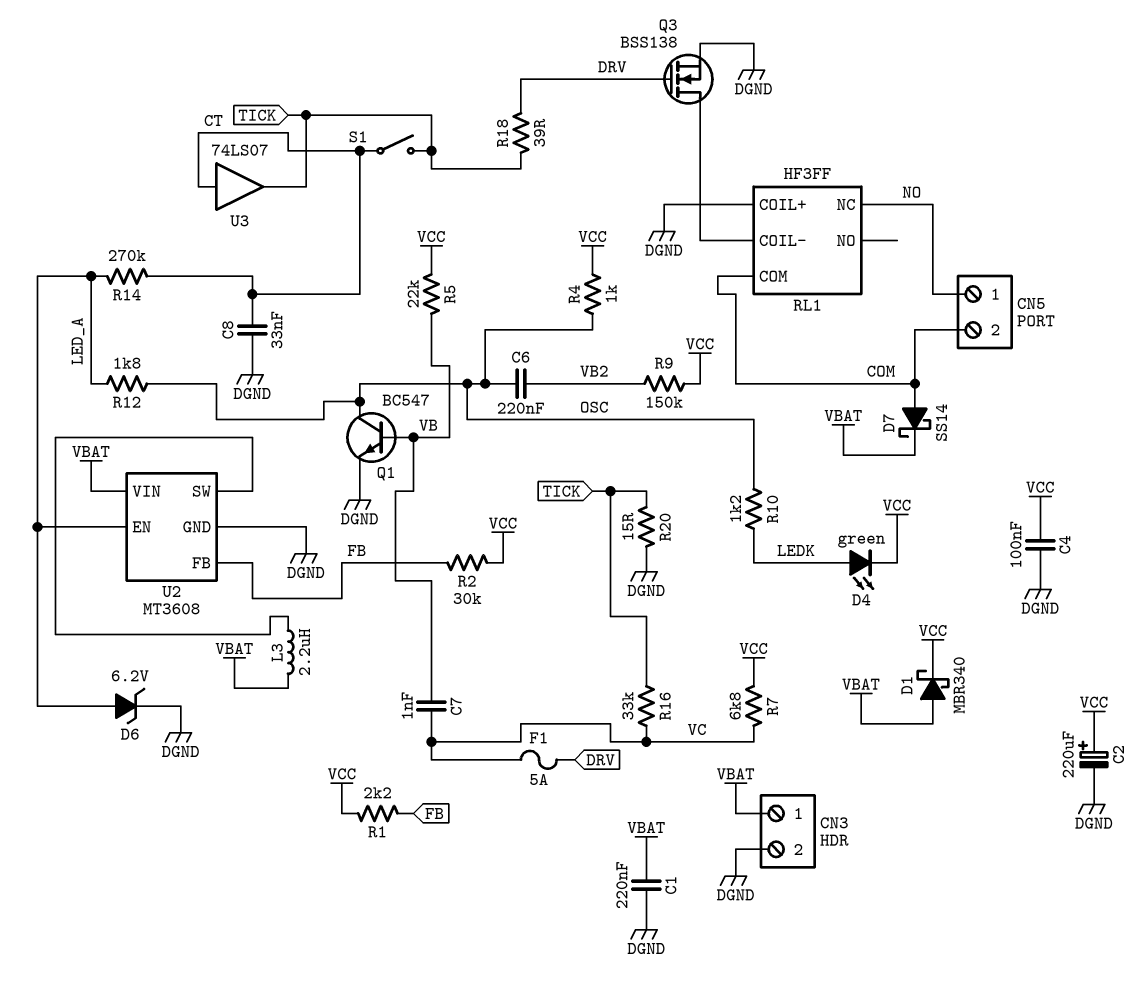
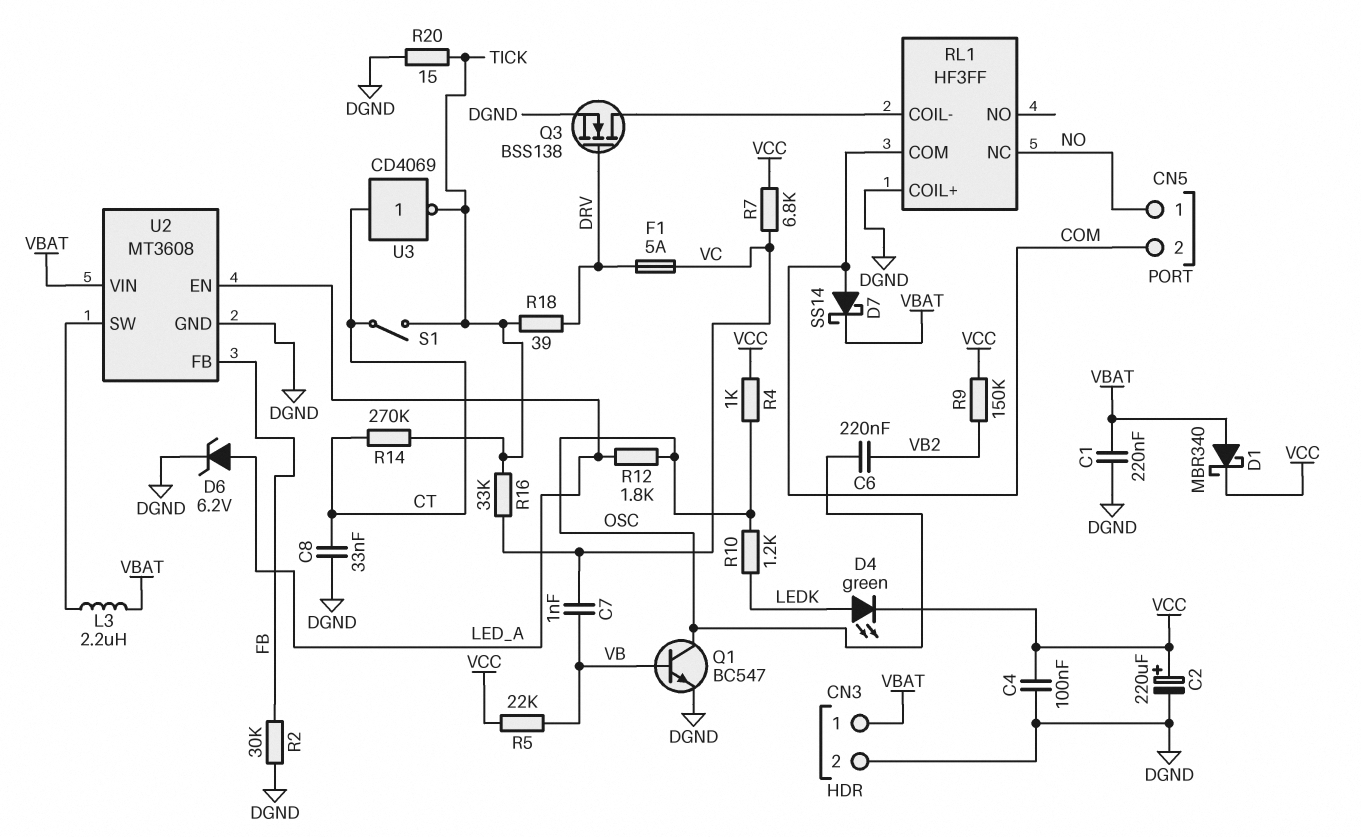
R1: 2.2k (FB, VCC) -> none
R2: 30k (FB, VCC) -> 30k (DGND, FB)
R14: 270k (CT, LED_A) -> 270k (CT, TICK)
U3: buffer 74LS07 (in CT, out TICK) -> NOT CD4069 (in CT, out TICK)

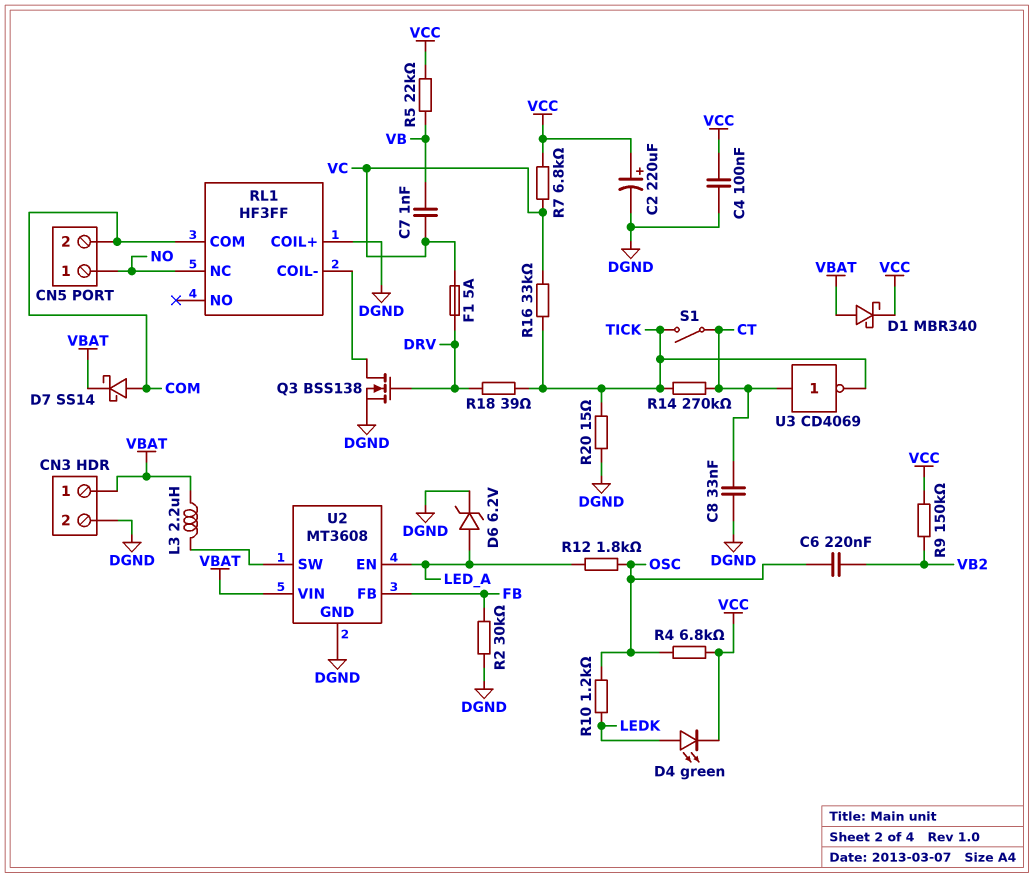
C1: 220nF (DGND, VBAT) -> none
Q1: NPN BC547 (B VB, C OSC, E DGND) -> none
R4: 1k (OSC, VCC) -> 6.8k (OSC, VCC)

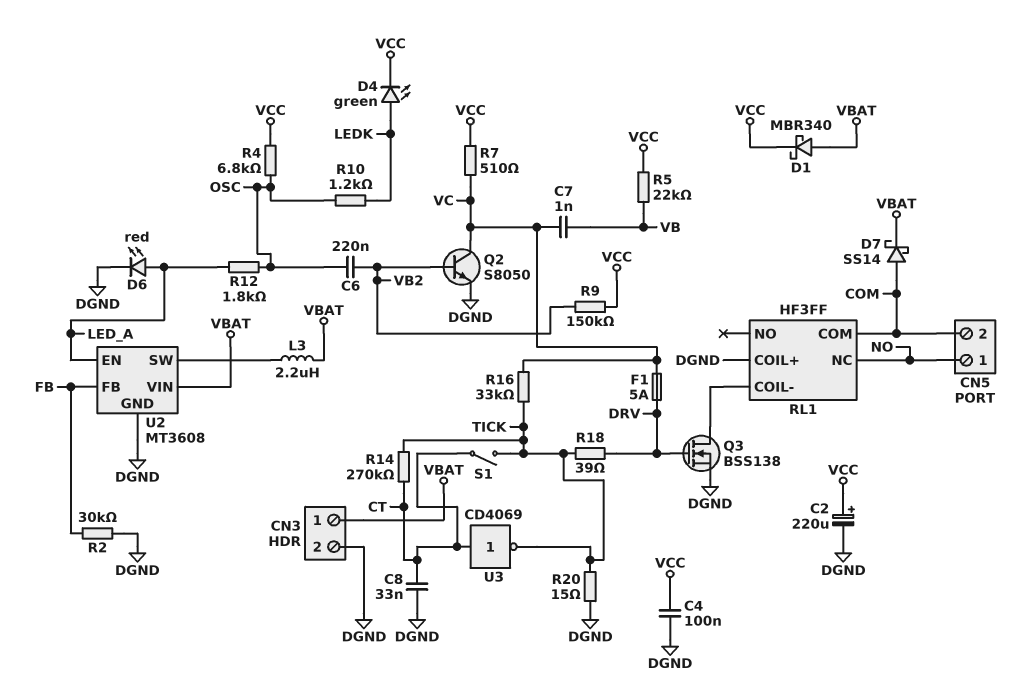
D6: zener 6.2V (A LED_A, K DGND) -> LED red (A LED_A, K DGND)
Q2: none -> NPN S8050 (B VB2, C VC, E DGND)
R7: 6.8k (VC, VCC) -> 510 (VC, VCC)

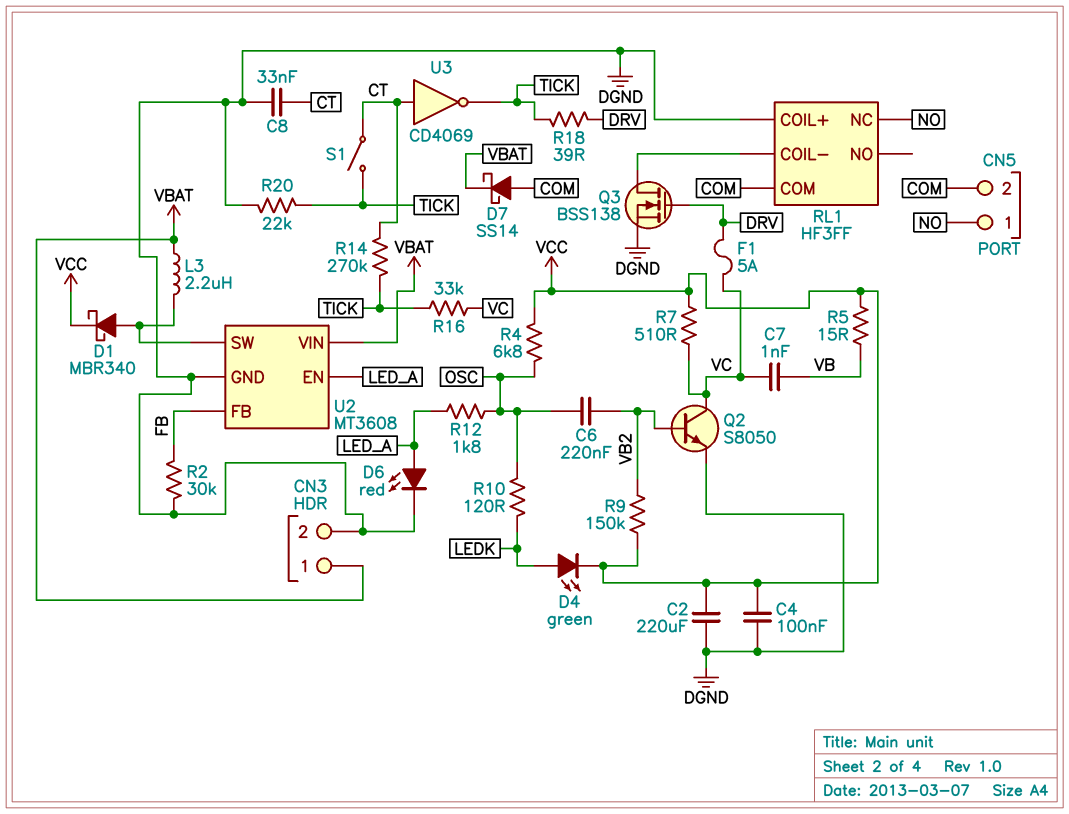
C2: 220uF (plus VCC, minus DGND) -> 220uF (DGND, VCC)
D1: schottky MBR340 (A VBAT, K VCC) -> schottky MBR340 (A U2/SW, K VCC)
R5: 22k (VB, VCC) -> 15 (VB, VCC)
R10: 1.2k (LEDK, OSC) -> 120 (LEDK, OSC)
R20: 15 (DGND, TICK) -> 22k (DGND, TICK)

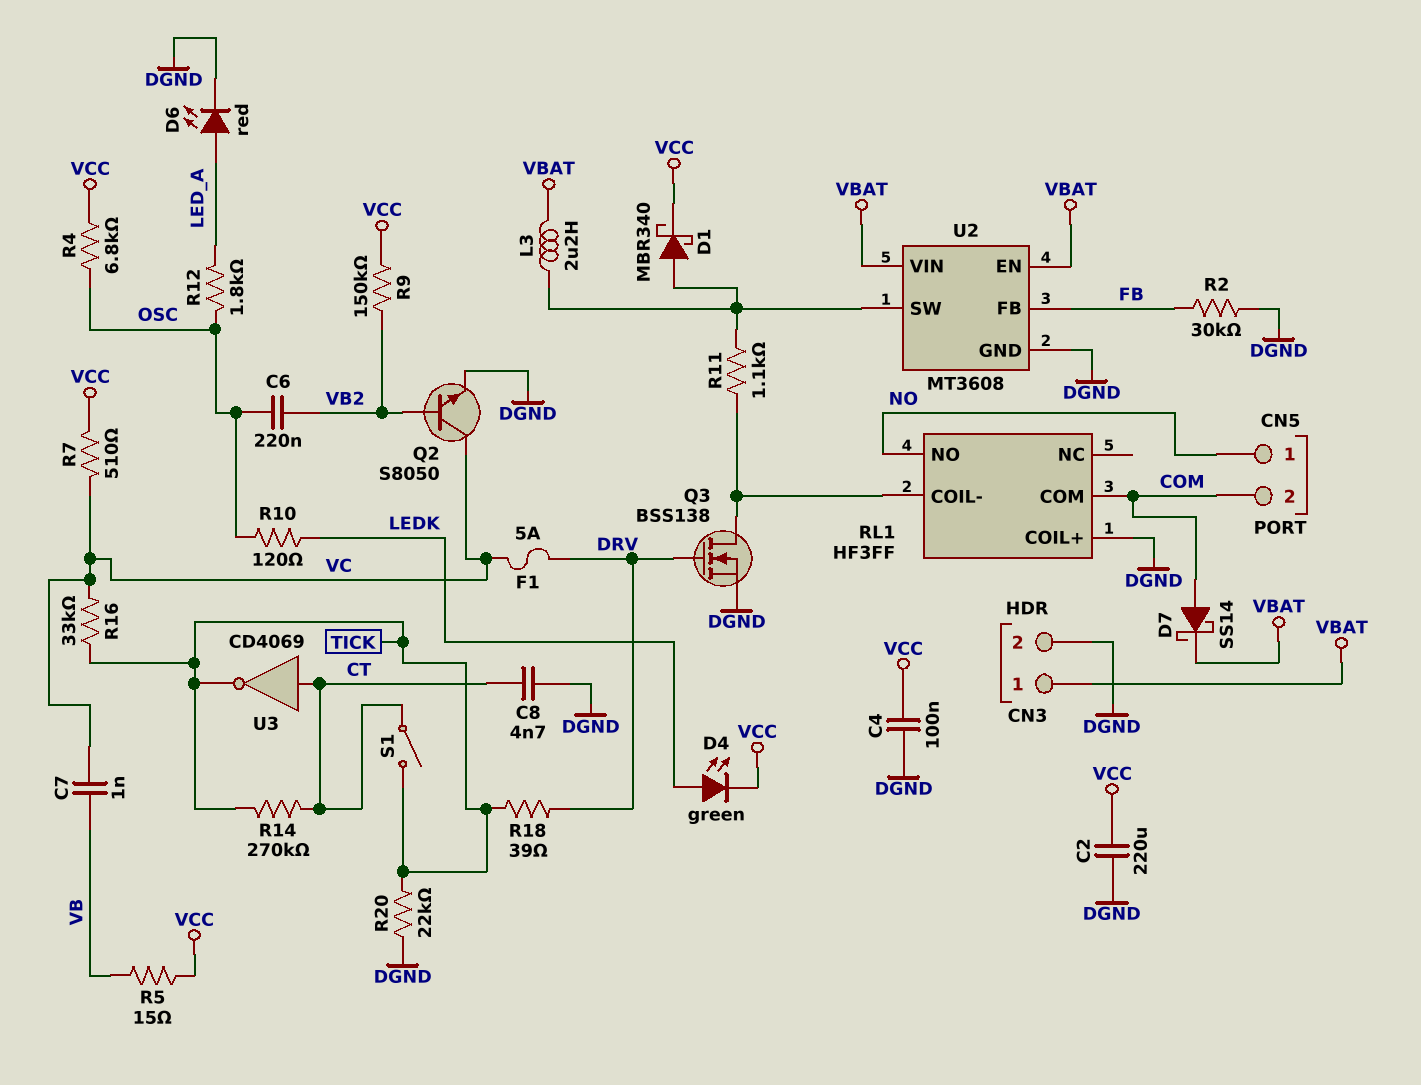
C8: 33nF (CT, DGND) -> 4.7nF (CT, DGND)
R11: none -> 1.1k (RL1/COIL-, U2/SW)
RL1 pin NC: NO -> none
RL1 pin NO: none -> NO
U2 pin EN: LED_A -> VBAT

